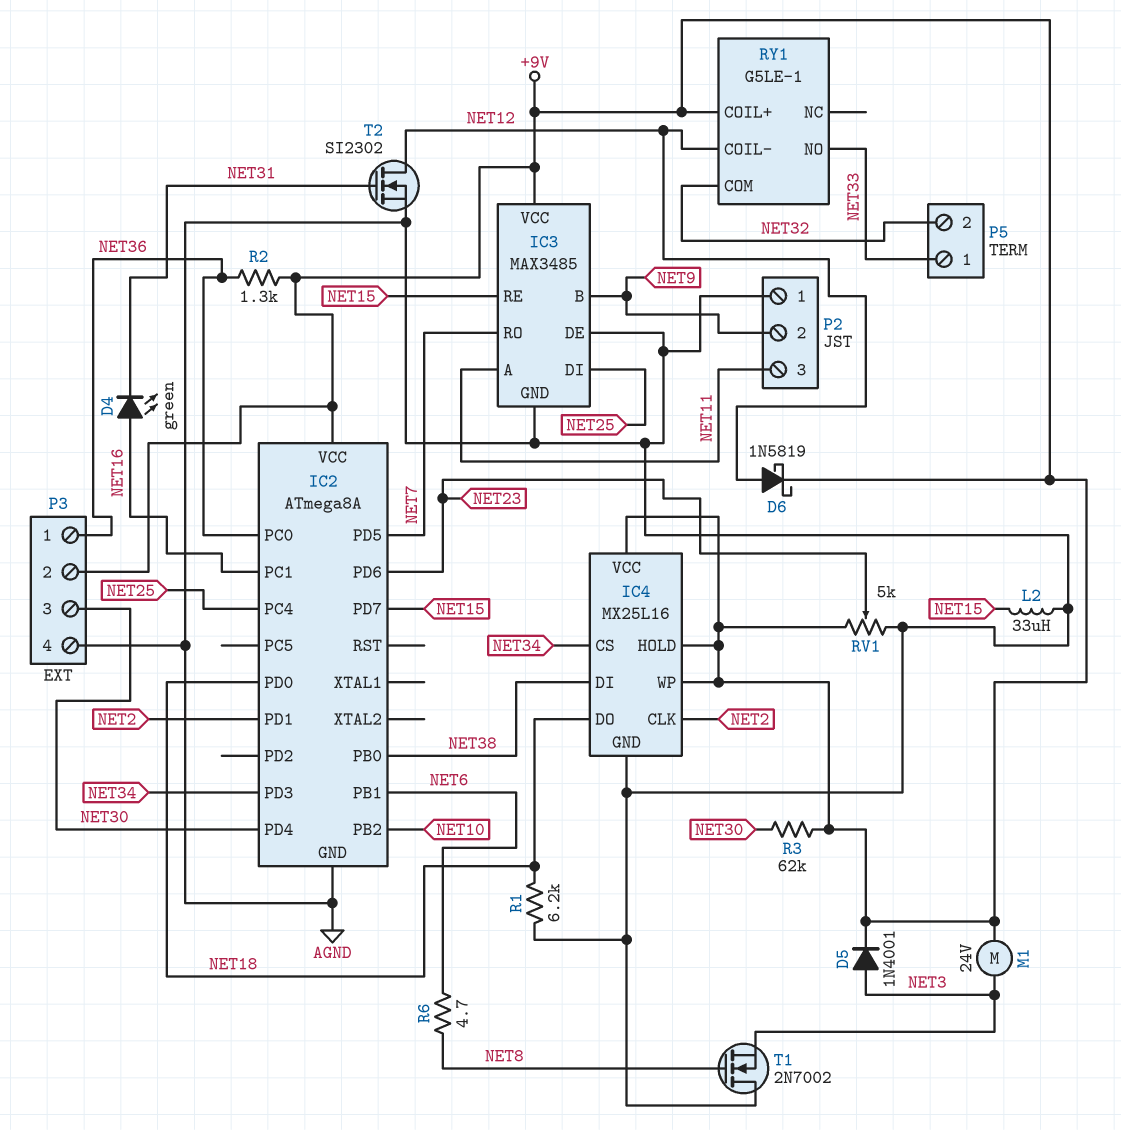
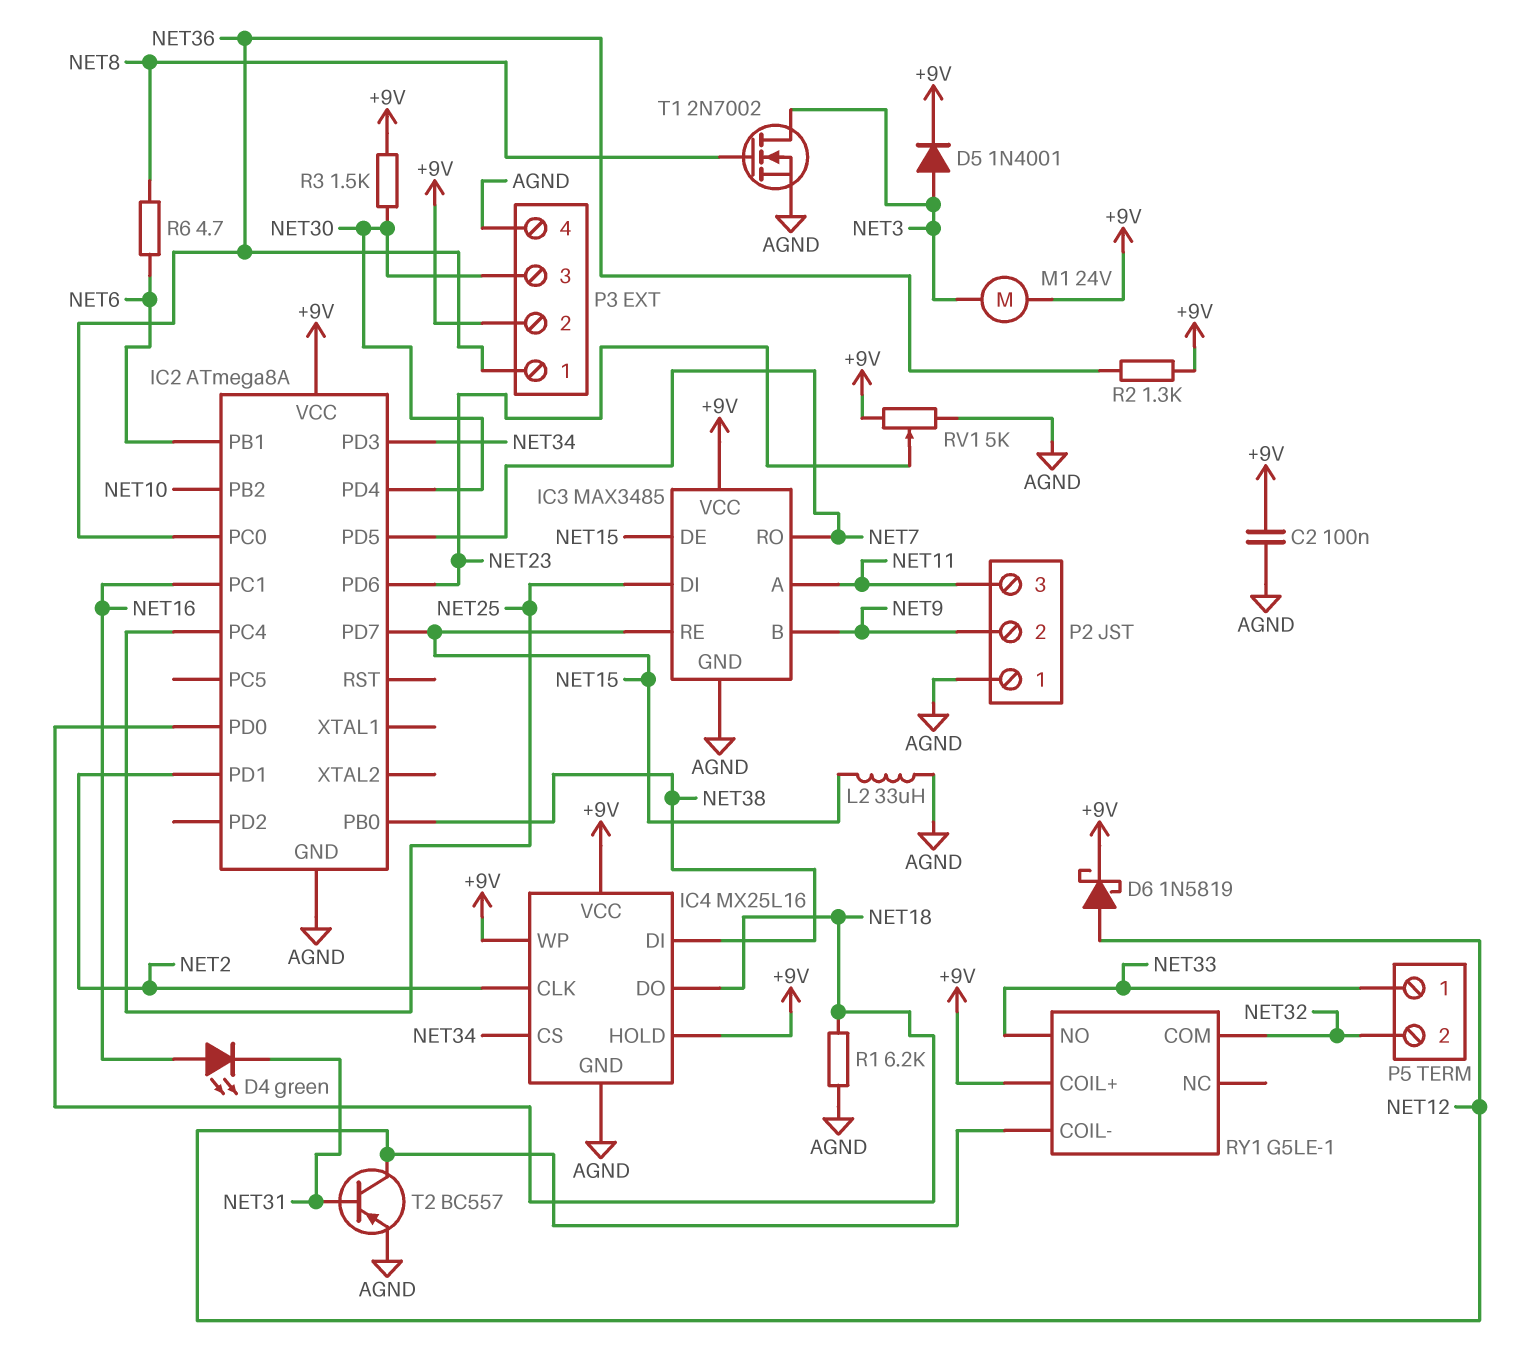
C2: none -> 100nF (+9V, AGND)
IC3 pin DE: AGND -> NET15
R3: 62k (+9V, NET30) -> 1.5k (+9V, NET30)
T1: NMOS 2N7002 (G NET8, D AGND, S NET3) -> NMOS 2N7002 (G NET8, D NET3, S AGND)
T2: NMOS SI2302 (G NET31, D NET12, S AGND) -> PNP BC557 (B NET31, C NET12, E AGND)

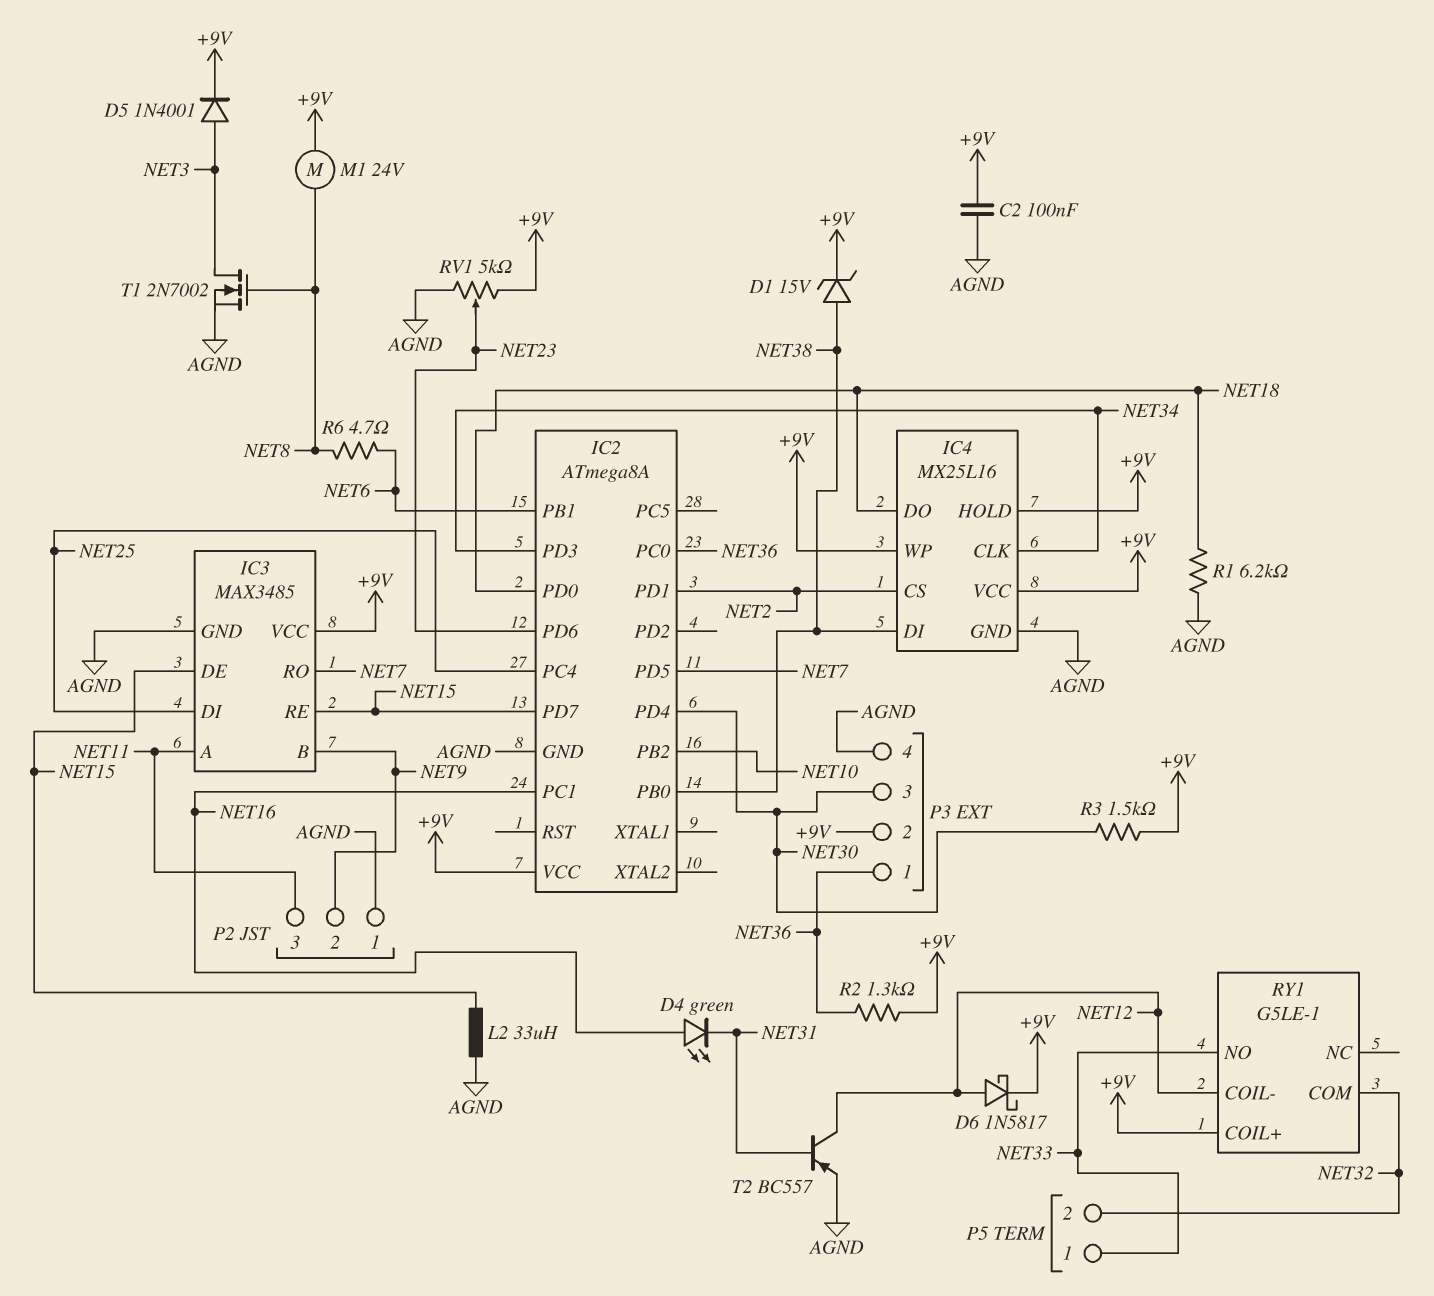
D1: none -> zener 15V (A NET38, K +9V)
D6: schottky 1N5819 (A NET12, K +9V) -> schottky 1N5817 (A NET12, K +9V)
IC4 pin CLK: NET2 -> NET34
IC4 pin CS: NET34 -> NET2
M1: motor 24V (+9V, NET3) -> motor 24V (+9V, NET8)

